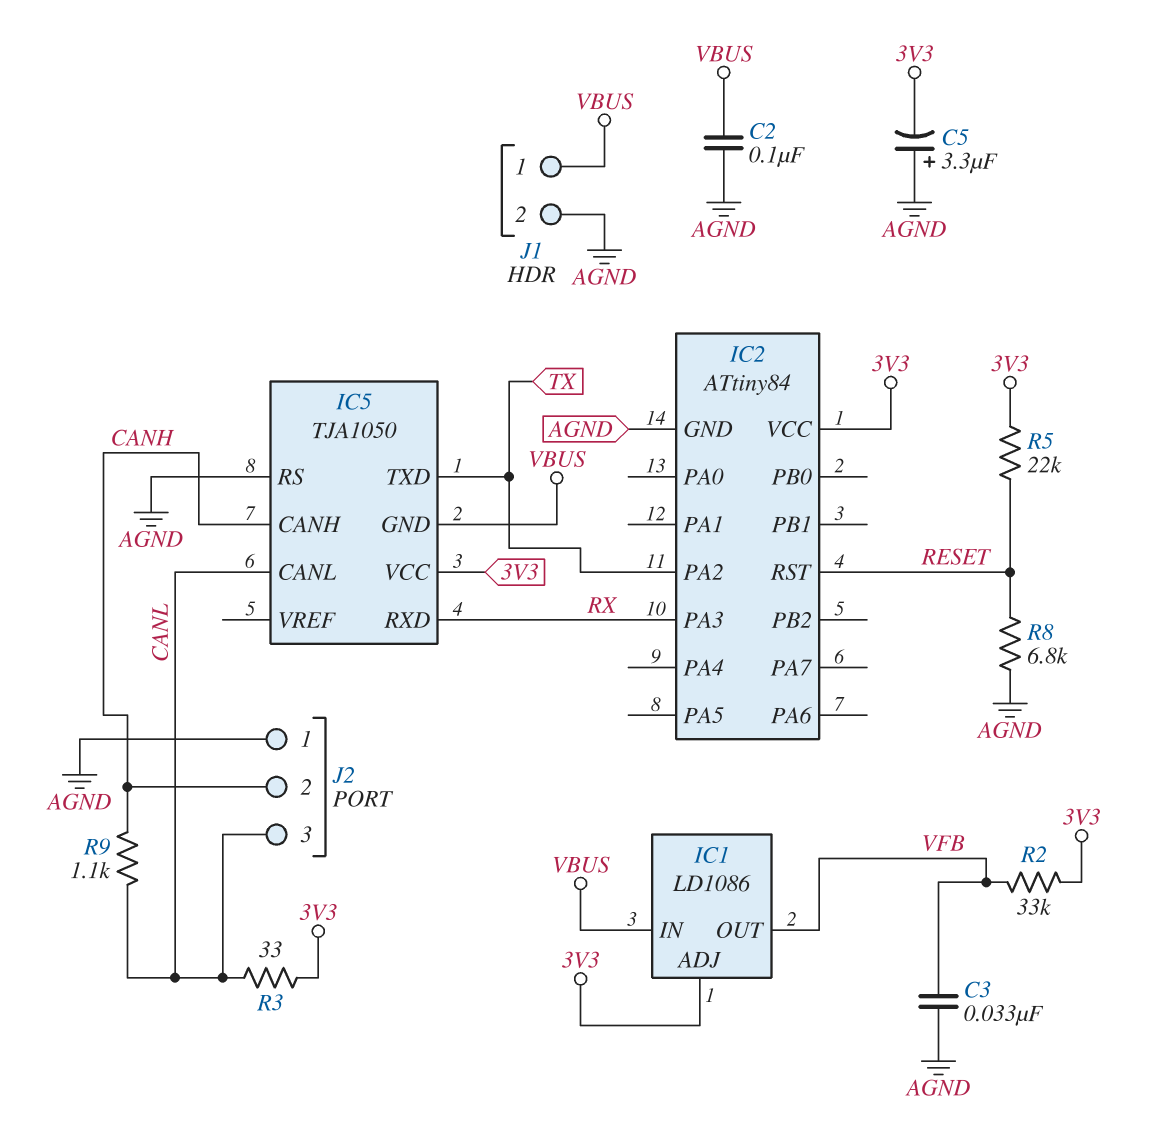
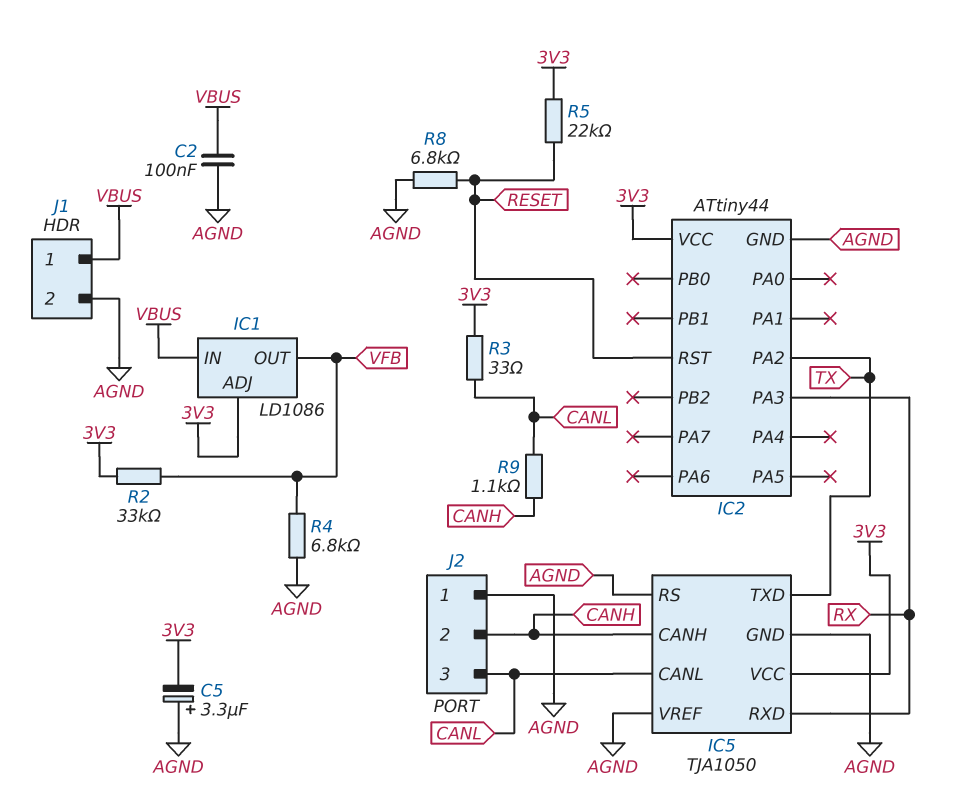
C3: 33nF (AGND, VFB) -> none
IC2: ATtiny84 -> ATtiny44
IC5 pin GND: VBUS -> AGND
IC5 pin VREF: none -> AGND
R4: none -> 6.8k (AGND, VFB)

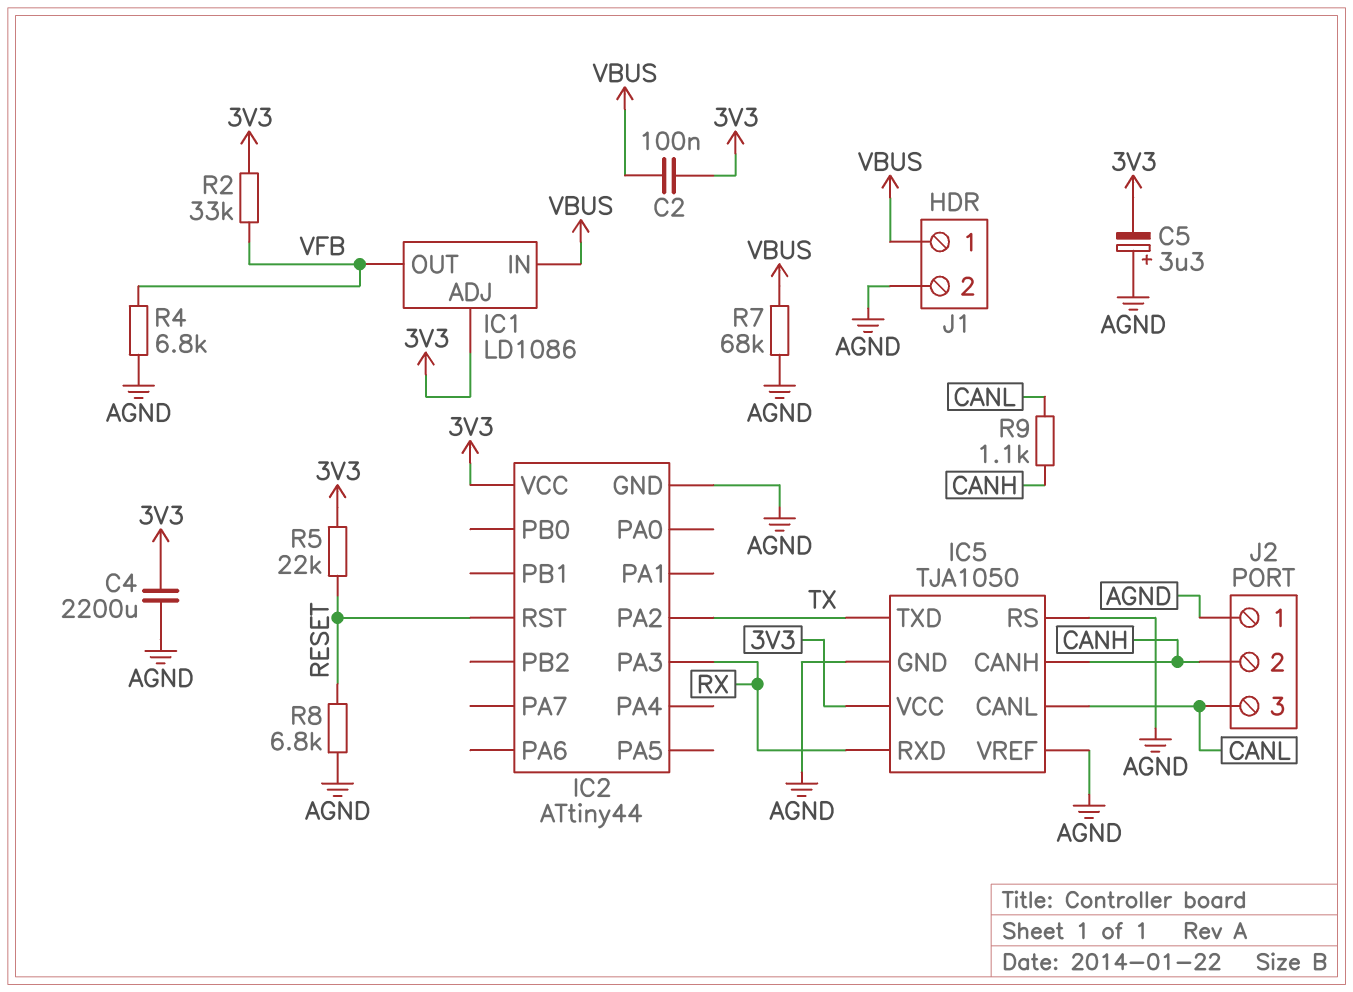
C2: 100nF (AGND, VBUS) -> 100nF (3V3, VBUS)
C4: none -> 2200uF (3V3, AGND)
R3: 33 (3V3, CANL) -> none
R7: none -> 68k (AGND, VBUS)

